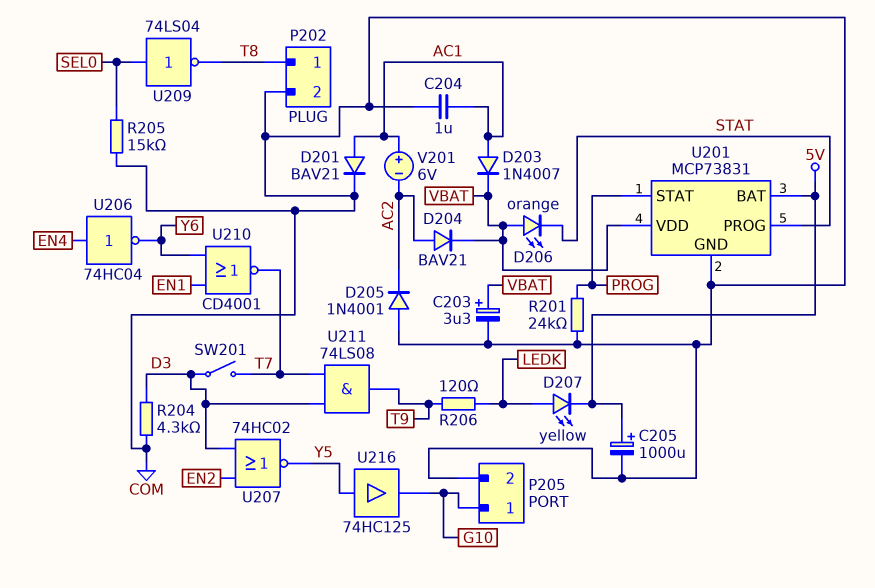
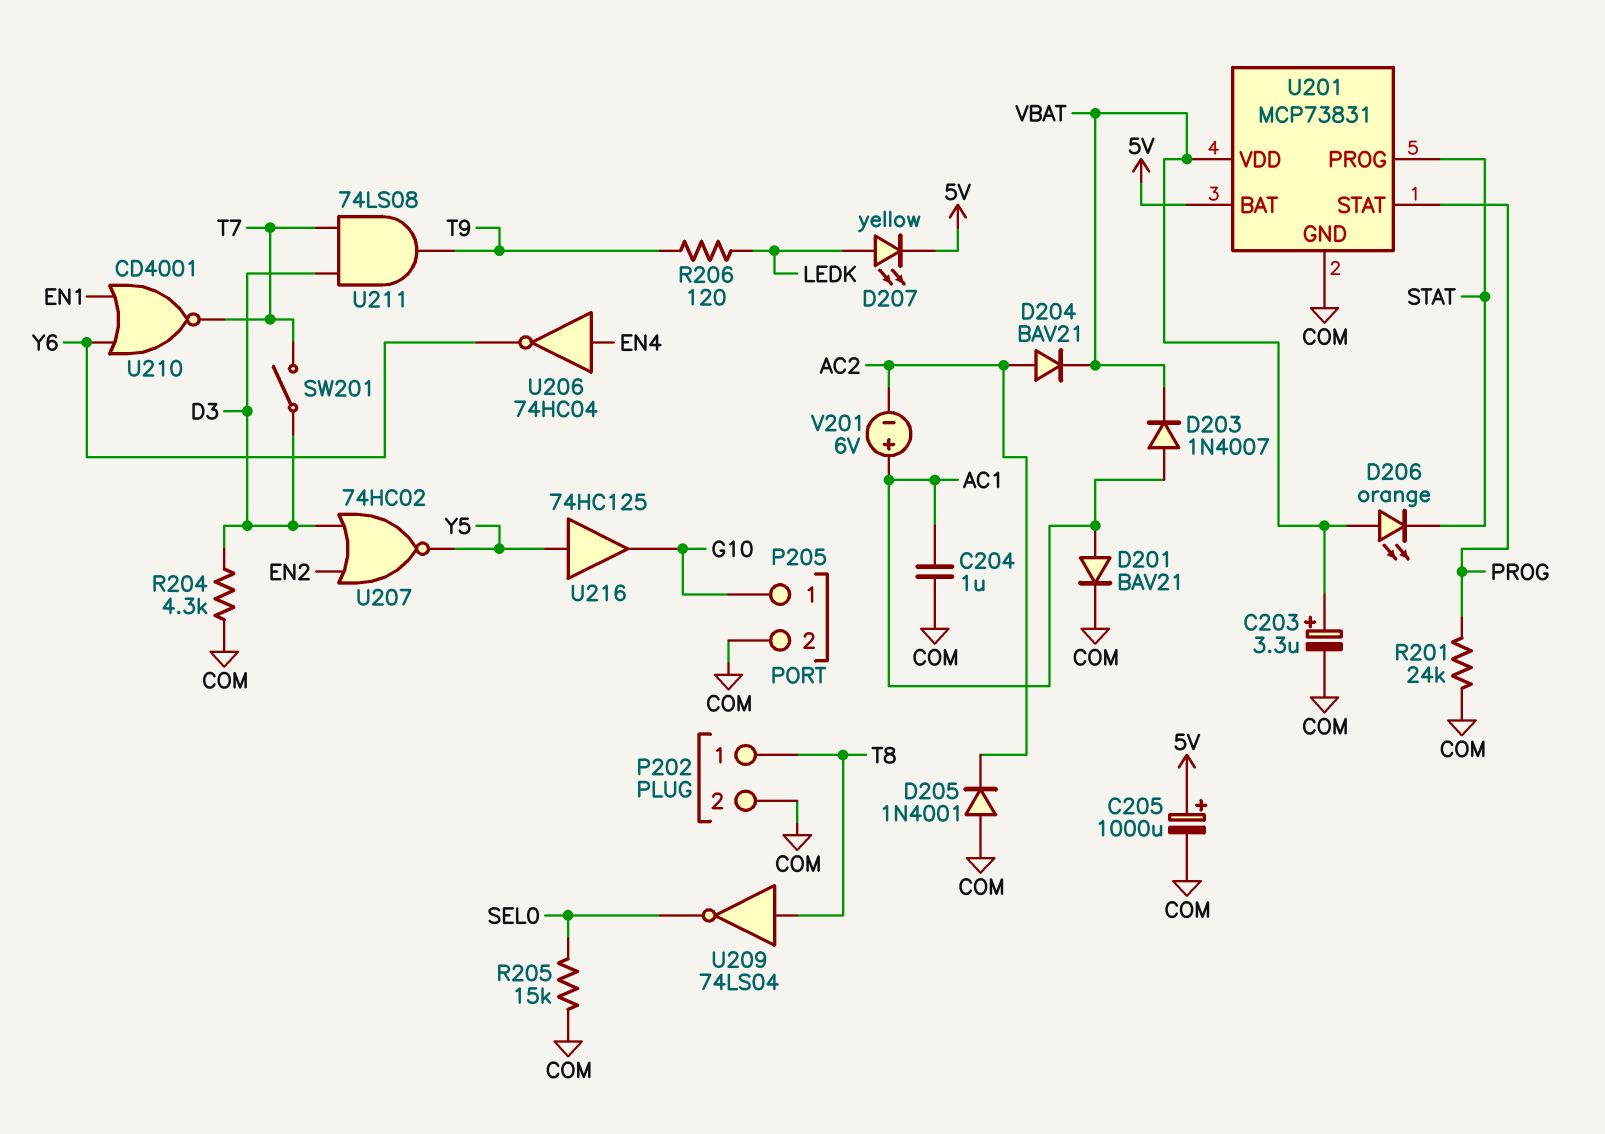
U209: NOT 74LS04 (in SEL0, out T8) -> NOT 74LS04 (in T8, out SEL0)

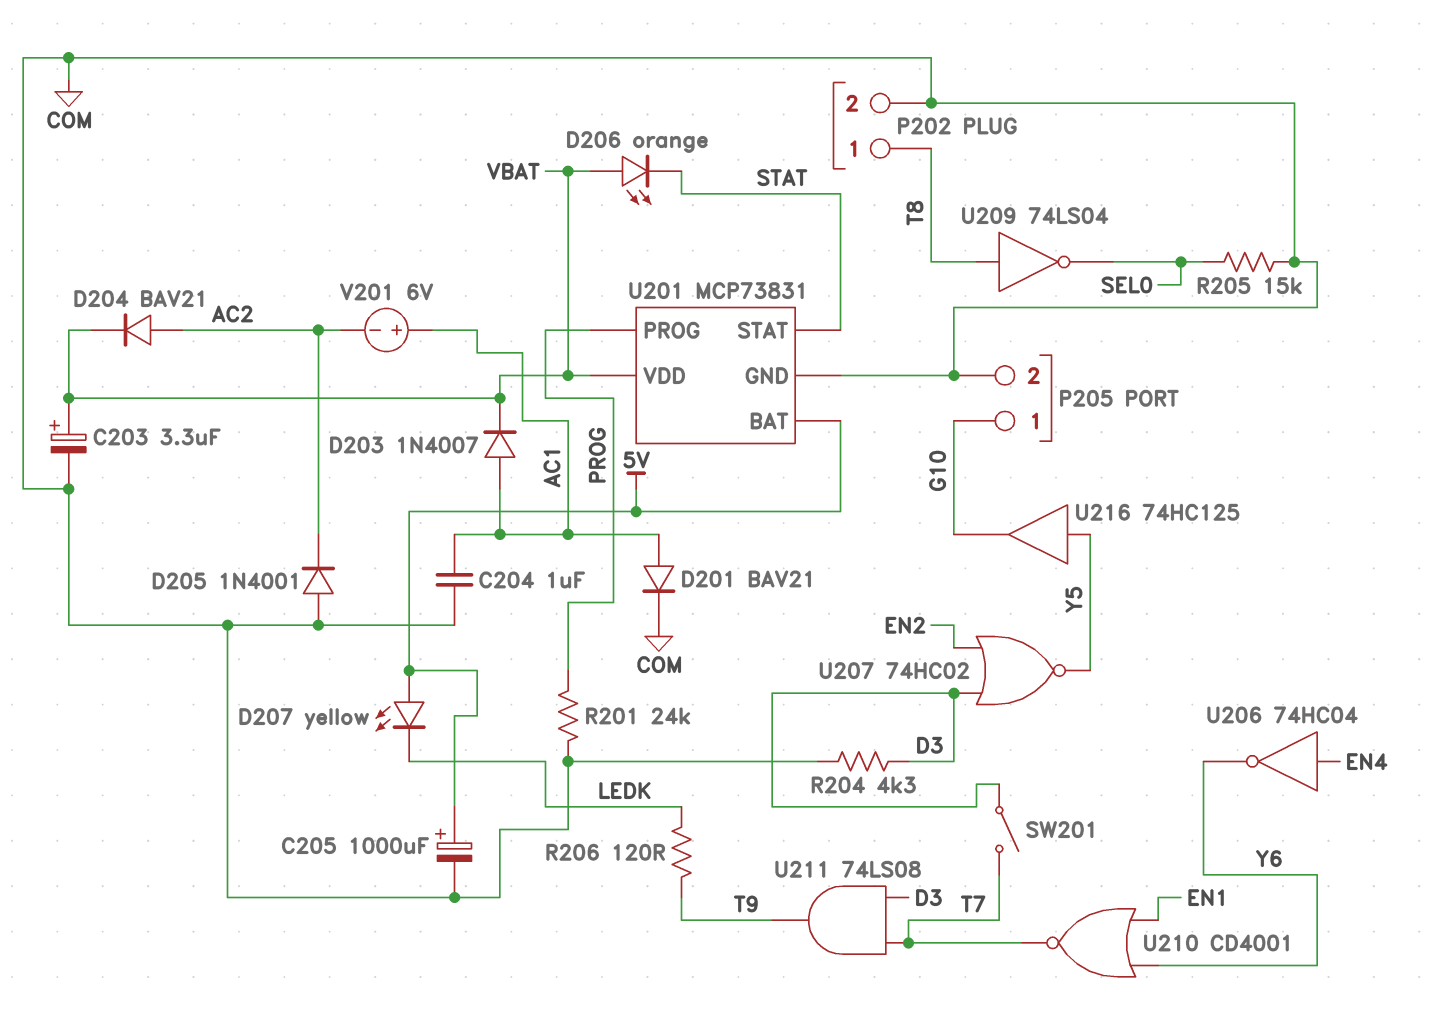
D207: LED yellow (A LEDK, K 5V) -> LED yellow (A 5V, K LEDK)
U201 pin PROG: STAT -> PROG
U201 pin STAT: PROG -> STAT

